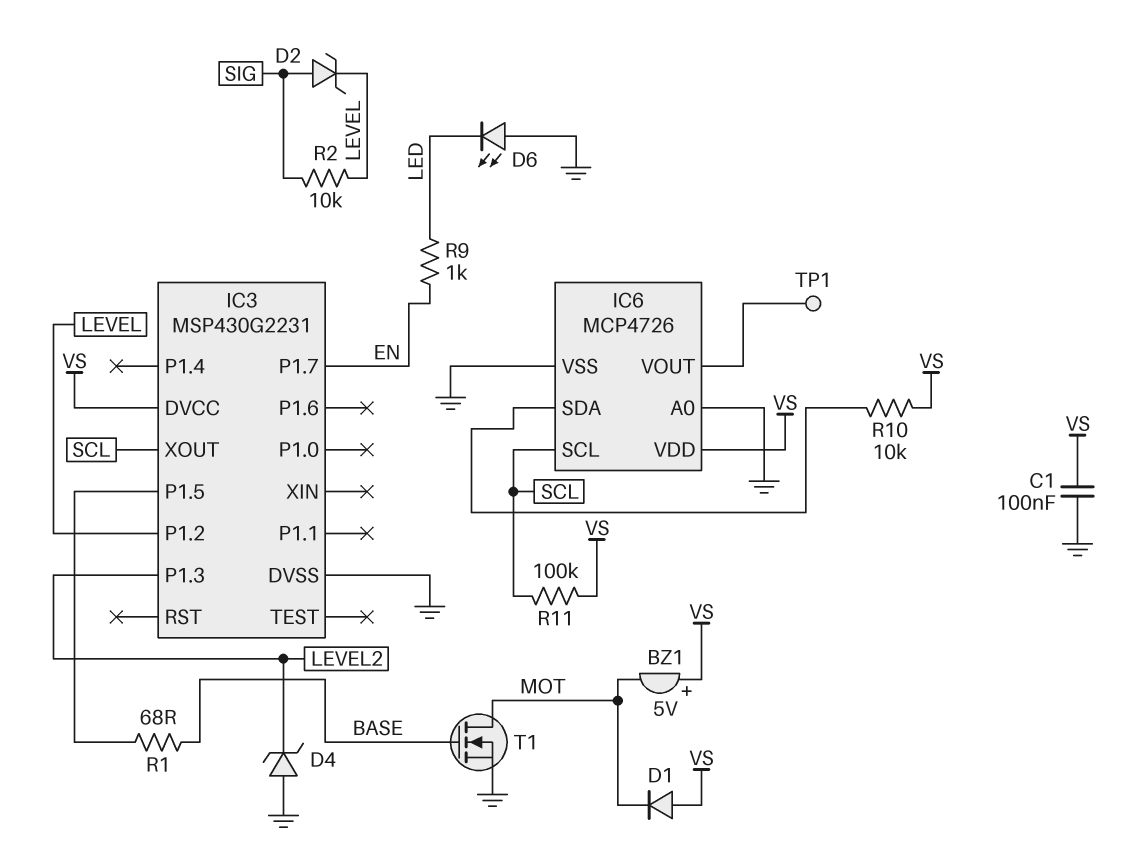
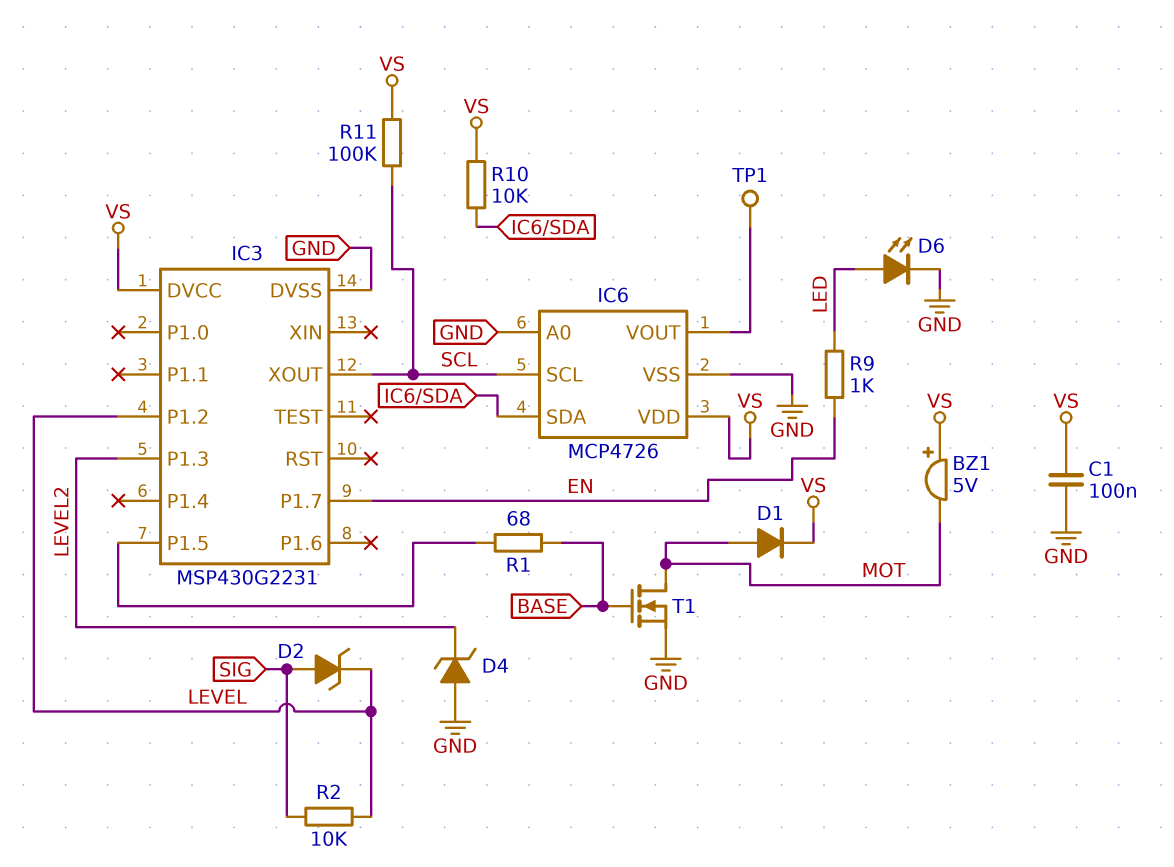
D1: diode (A VS, K MOT) -> diode (A MOT, K VS)
D6: LED (A GND, K LED) -> LED (A LED, K GND)

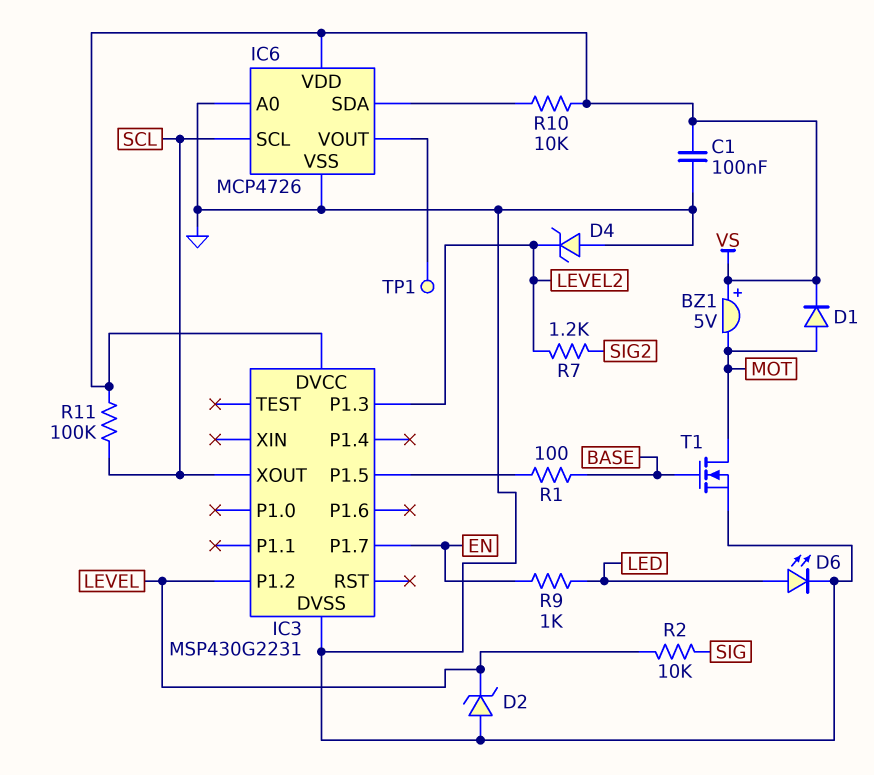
D2: zener (A SIG, K LEVEL) -> zener (A GND, K LEVEL)
R1: 68 (BASE, IC3/P1.5) -> 100 (BASE, IC3/P1.5)
R7: none -> 1.2k (LEVEL2, SIG2)

